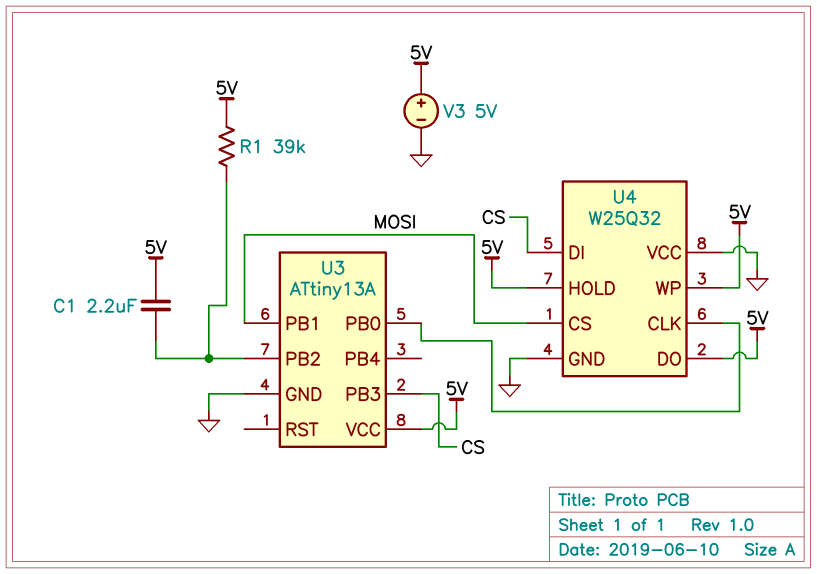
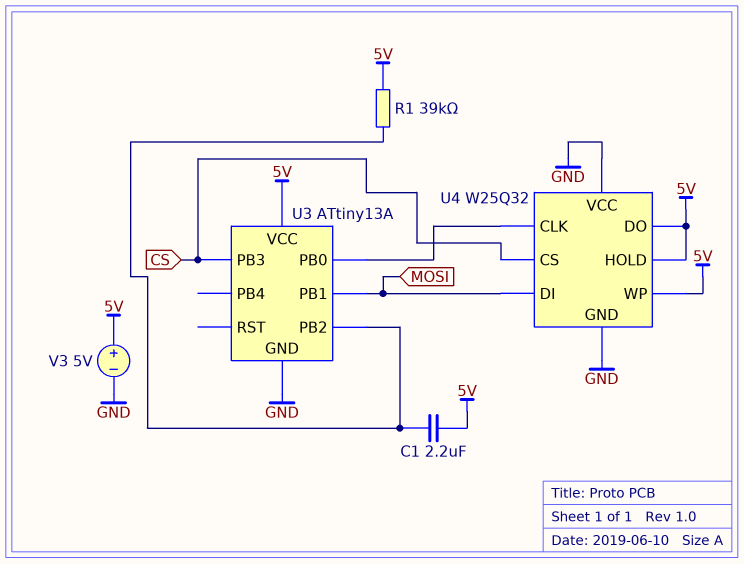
U4 pin CS: MOSI -> CS
U4 pin DI: CS -> MOSI

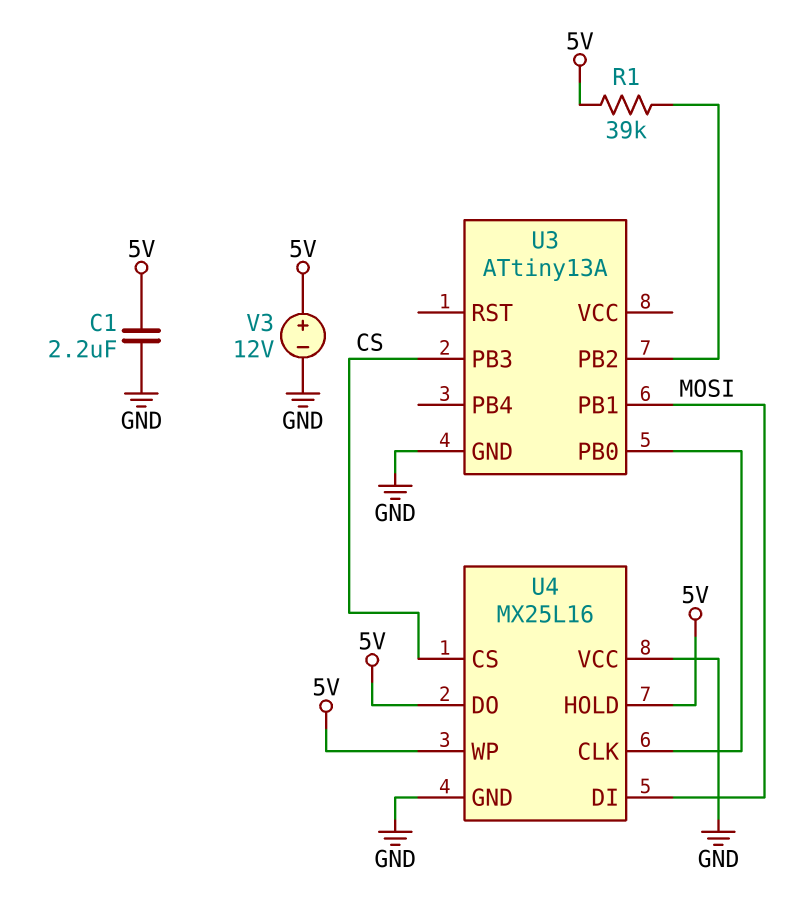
C1: 2.2uF (5V, U3/PB2) -> 2.2uF (5V, GND)
U3 pin VCC: 5V -> none
U4: W25Q32 -> MX25L16
V3: 5V (plus 5V, minus GND) -> 12V (plus 5V, minus GND)

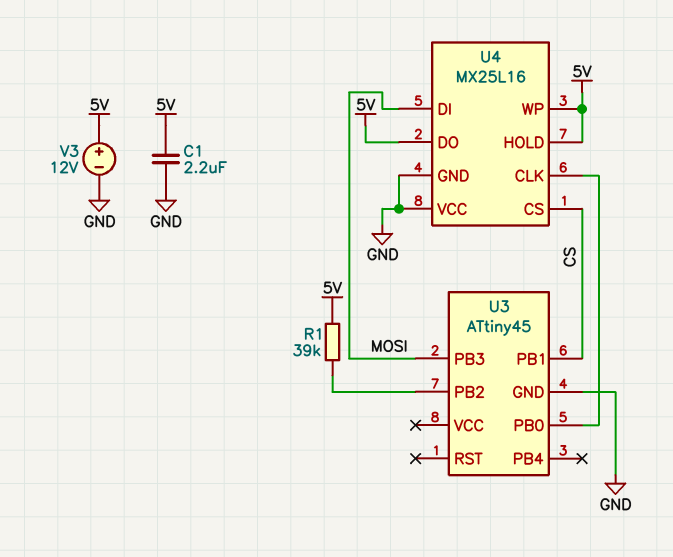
U3: ATtiny13A -> ATtiny45
U3 pin PB1: MOSI -> CS
U3 pin PB3: CS -> MOSI

